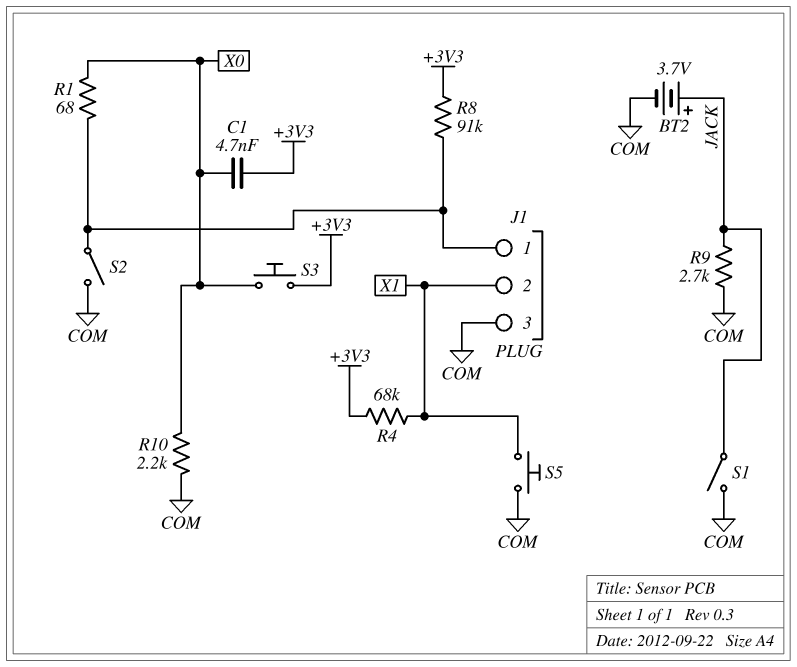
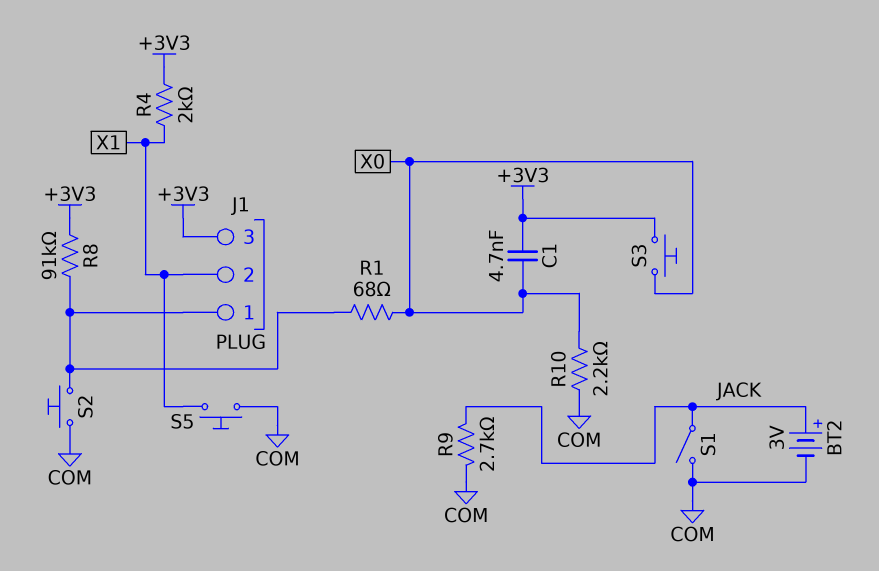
BT2: 3.7V (plus JACK, minus COM) -> 3V (plus JACK, minus COM)
J1 pin 3: COM -> +3V3
R4: 68k (+3V3, X1) -> 2k (+3V3, X1)
S2: switch (COM, J1/1) -> button (COM, J1/1)

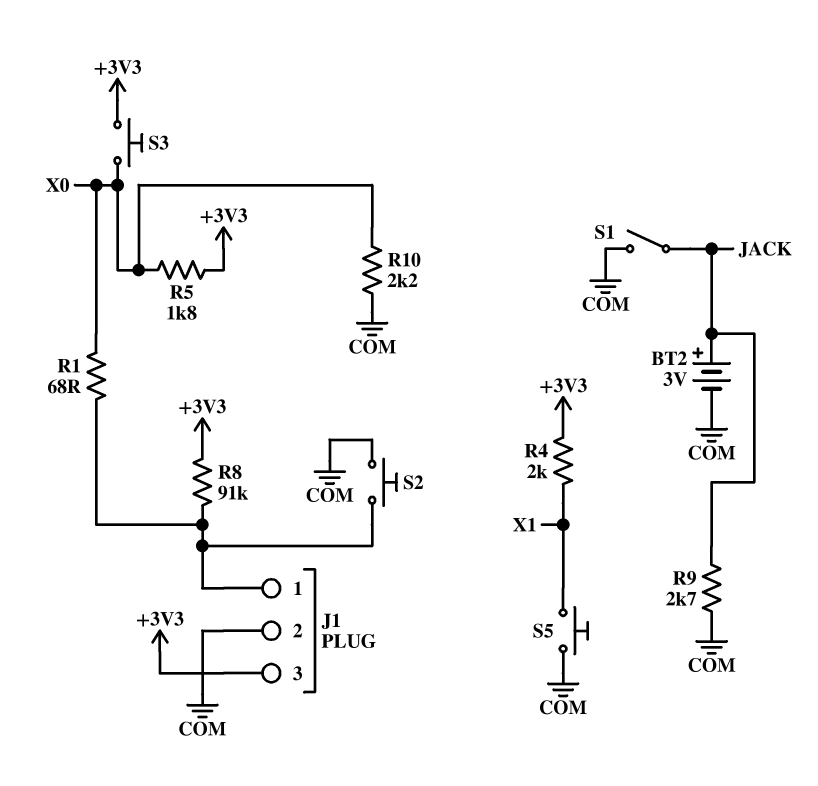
C1: 4.7nF (+3V3, X0) -> none
J1 pin 2: X1 -> COM
R5: none -> 1.8k (+3V3, X0)

